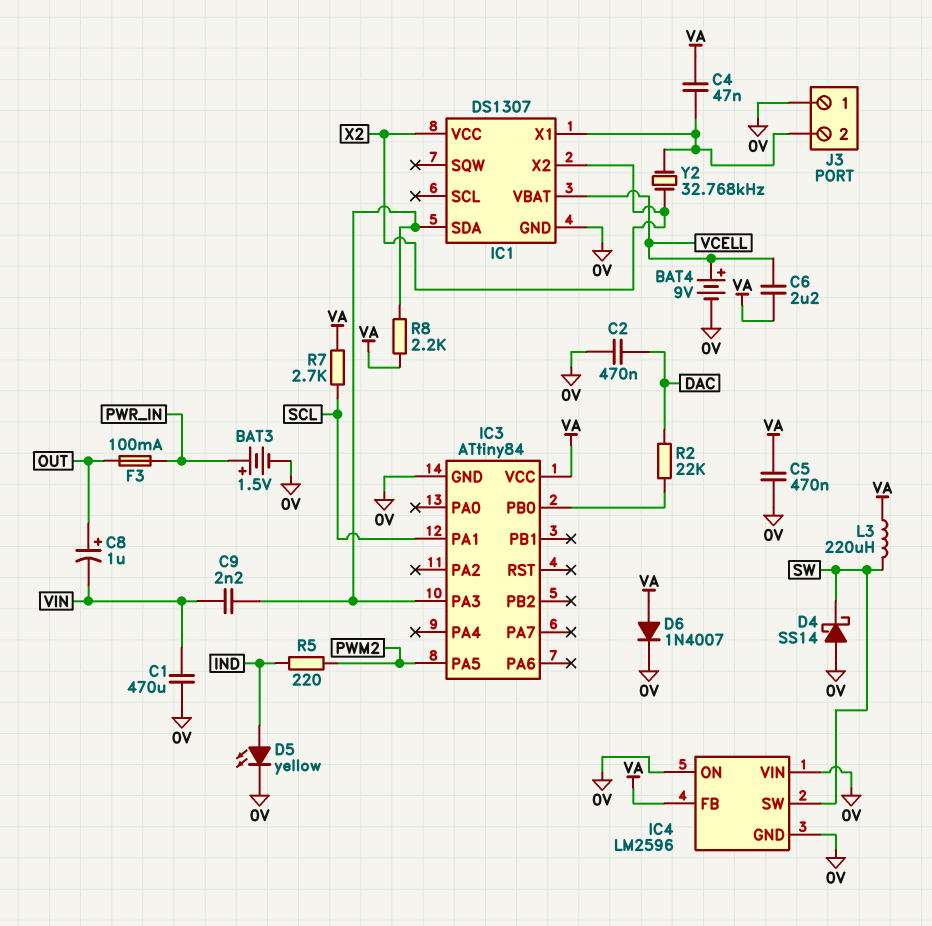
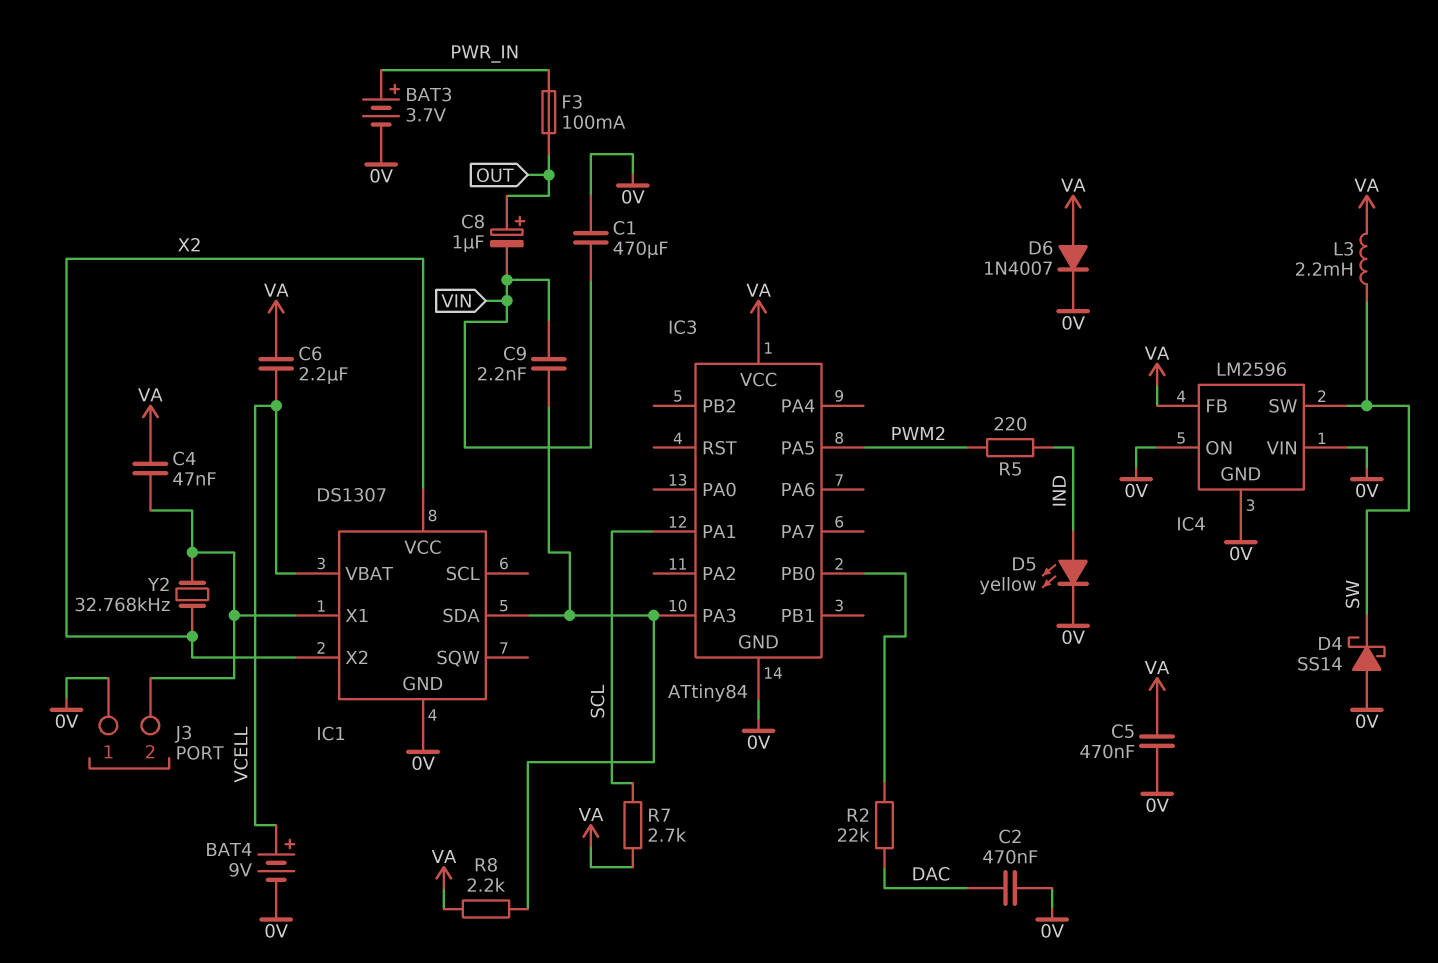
BAT3: 1.5V (plus PWR_IN, minus 0V) -> 3.7V (plus PWR_IN, minus 0V)
L3: 220uH (SW, VA) -> 2.2mH (SW, VA)

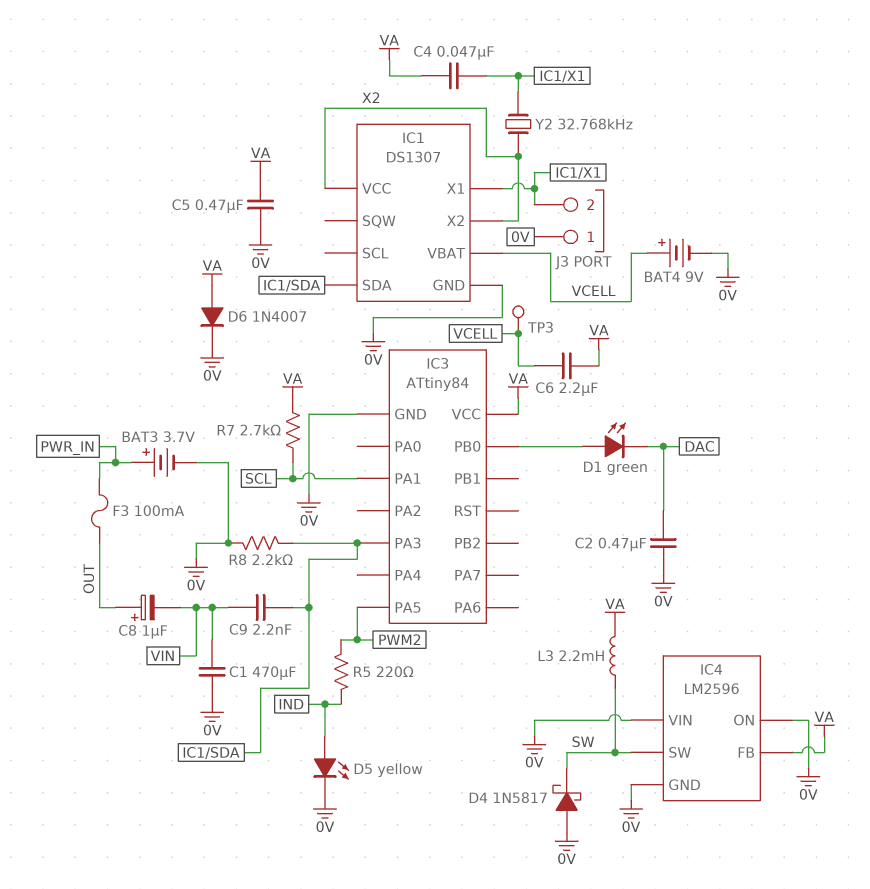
D1: none -> LED green (A IC3/PB0, K DAC)
D4: schottky SS14 (A 0V, K SW) -> schottky 1N5817 (A 0V, K SW)
R2: 22k (DAC, IC3/PB0) -> none
R8: 2.2k (IC1/SDA, VA) -> 2.2k (0V, IC1/SDA)
TP3: none -> test point (VCELL)

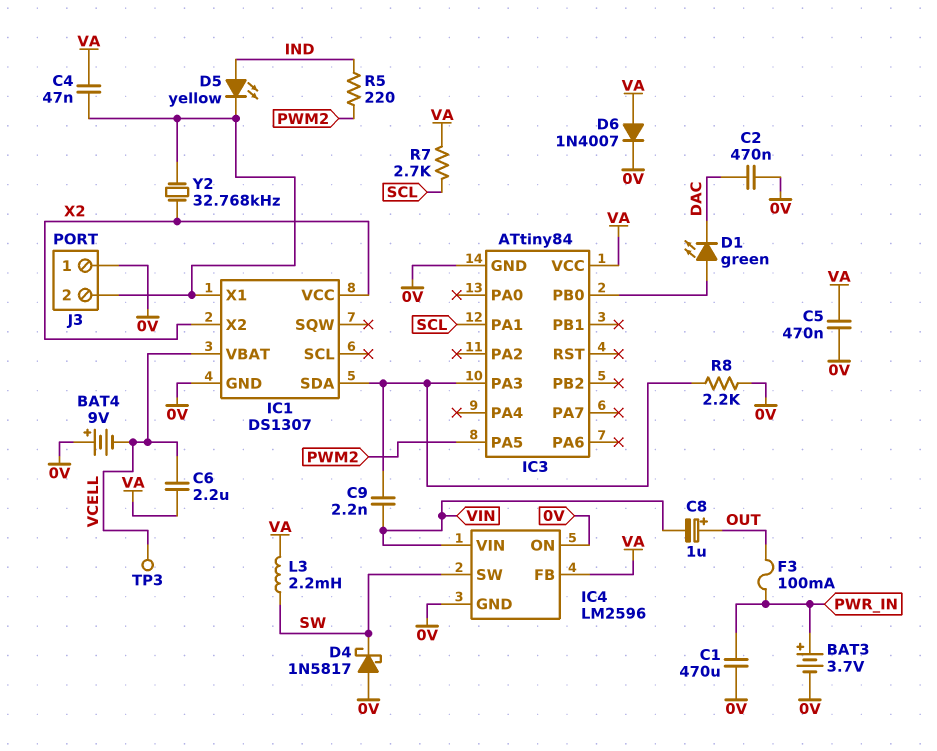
BAT4: 9V (plus VCELL, minus 0V) -> 9V (plus 0V, minus VCELL)
C1: 470uF (0V, VIN) -> 470uF (0V, PWR_IN)
D5: LED yellow (A IND, K 0V) -> LED yellow (A IND, K IC1/X1)
IC4 pin VIN: 0V -> VIN

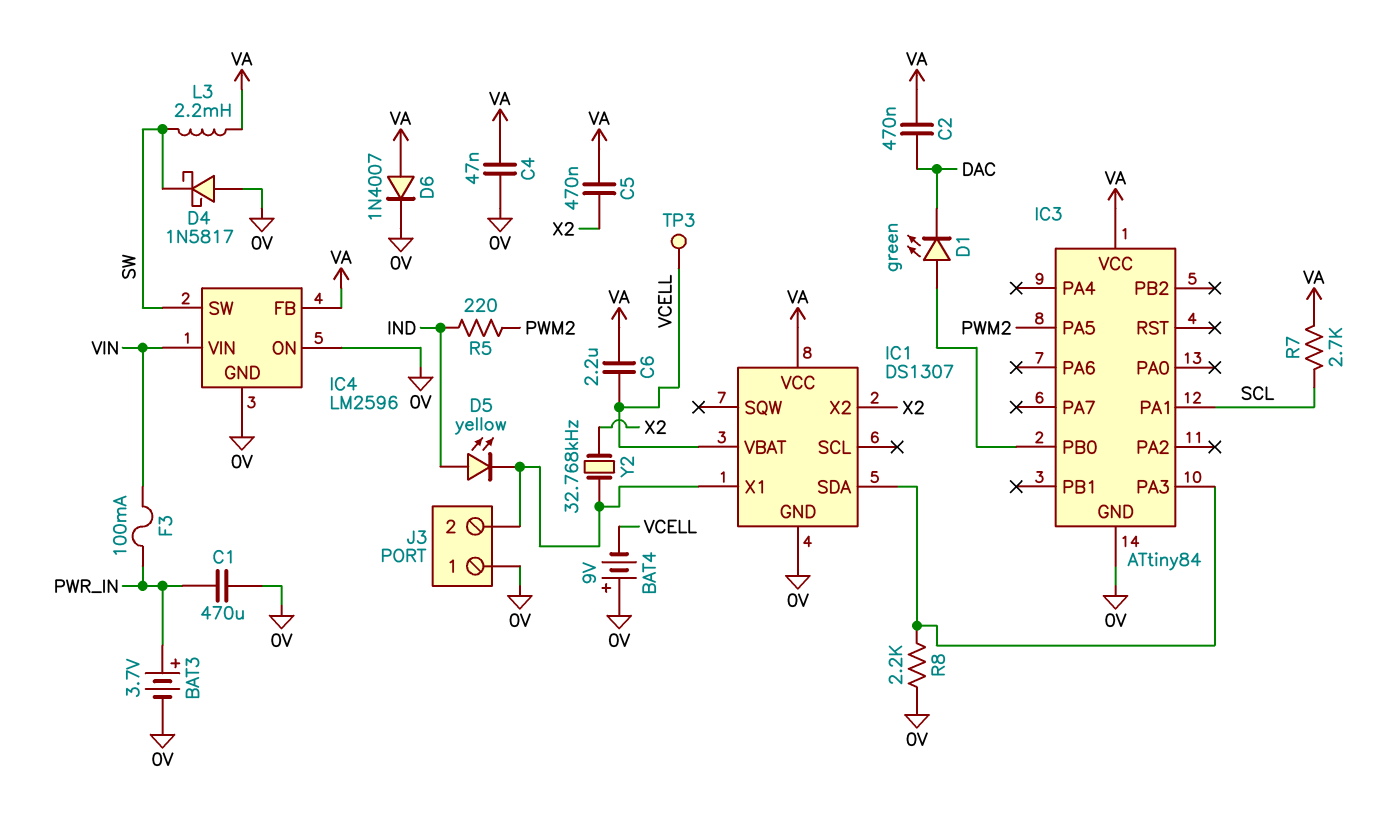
C2: 470nF (0V, DAC) -> 470nF (DAC, VA)
C4: 47nF (IC1/X1, VA) -> 47nF (0V, VA)
C5: 470nF (0V, VA) -> 470nF (VA, X2)
C8: 1uF (plus OUT, minus VIN) -> none
C9: 2.2nF (IC1/SDA, VIN) -> none
F3: 100mA (OUT, PWR_IN) -> 100mA (PWR_IN, VIN)
IC1 pin VCC: X2 -> VA

